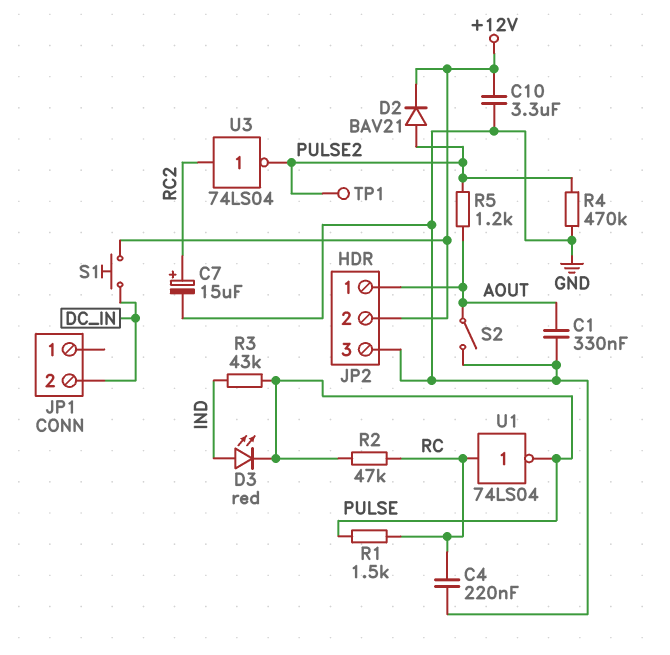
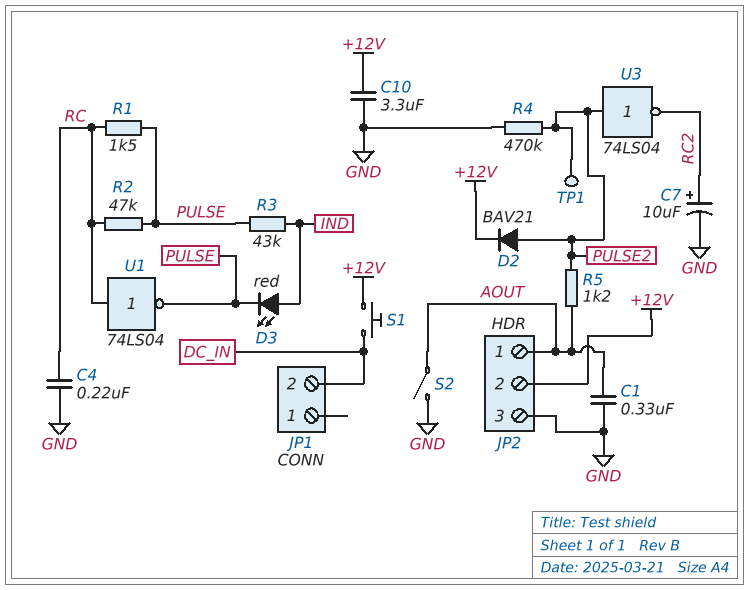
C7: 15uF (plus RC2, minus GND) -> 10uF (plus RC2, minus GND)
U3: NOT 74LS04 (in RC2, out PULSE2) -> NOT 74LS04 (in PULSE2, out RC2)

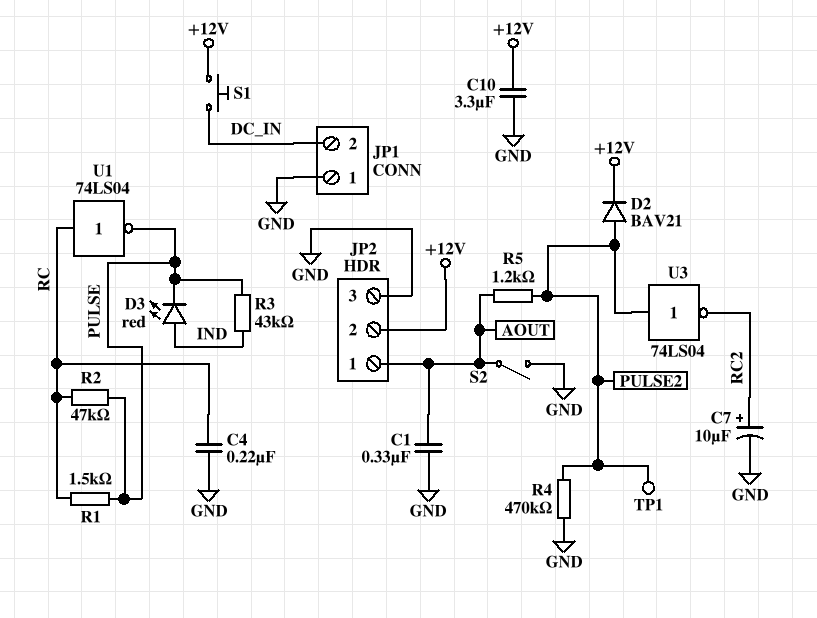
JP1 pin 1: none -> GND

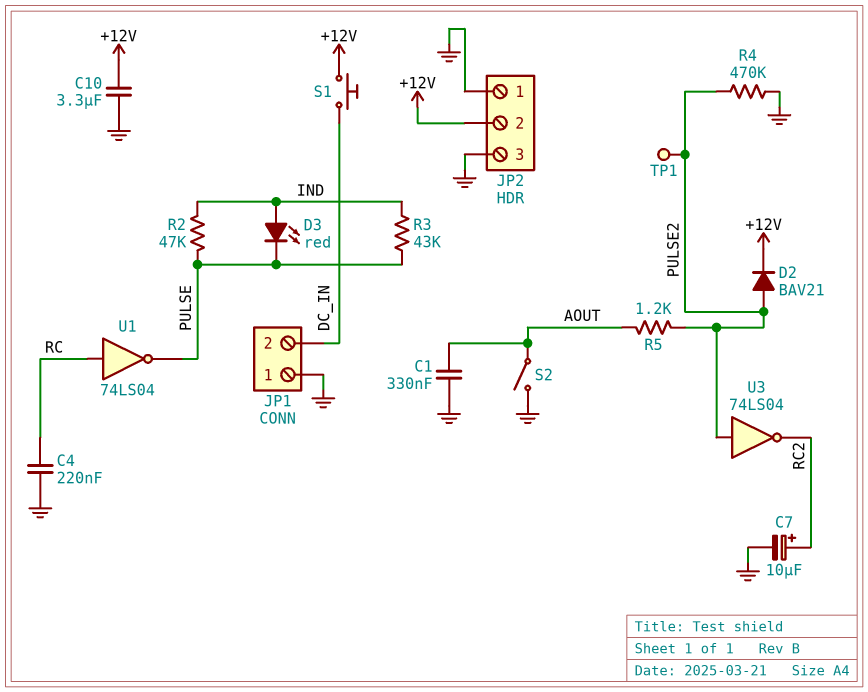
JP2 pin 1: AOUT -> GND
R1: 1.5k (PULSE, RC) -> none
R2: 47k (PULSE, RC) -> 47k (IND, PULSE)

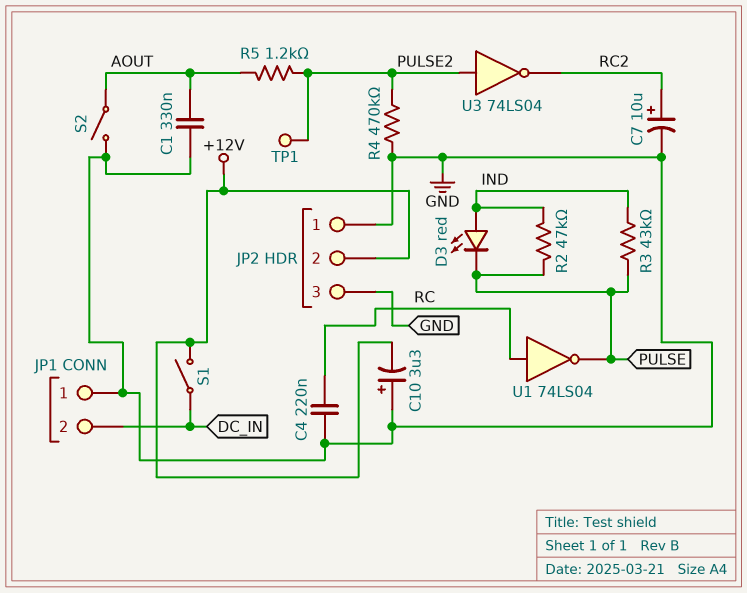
C10: 3.3uF (+12V, GND) -> 3.3uF (plus GND, minus +12V)
D2: diode BAV21 (A PULSE2, K +12V) -> none
S1: button (+12V, DC_IN) -> switch (+12V, DC_IN)

